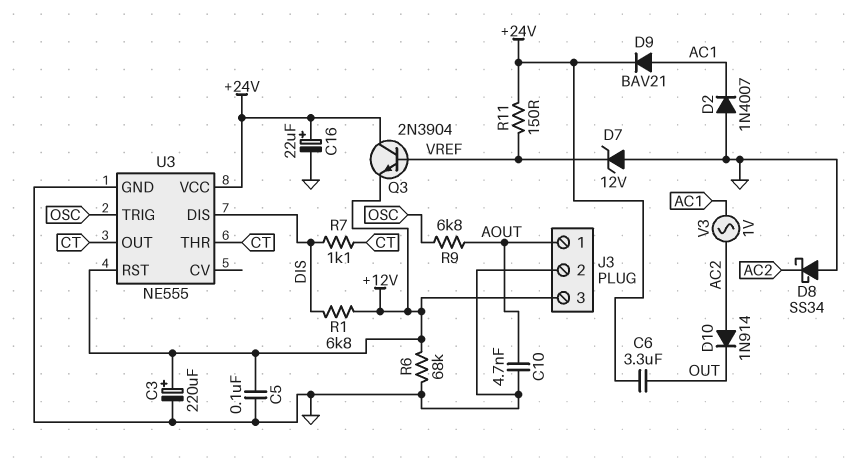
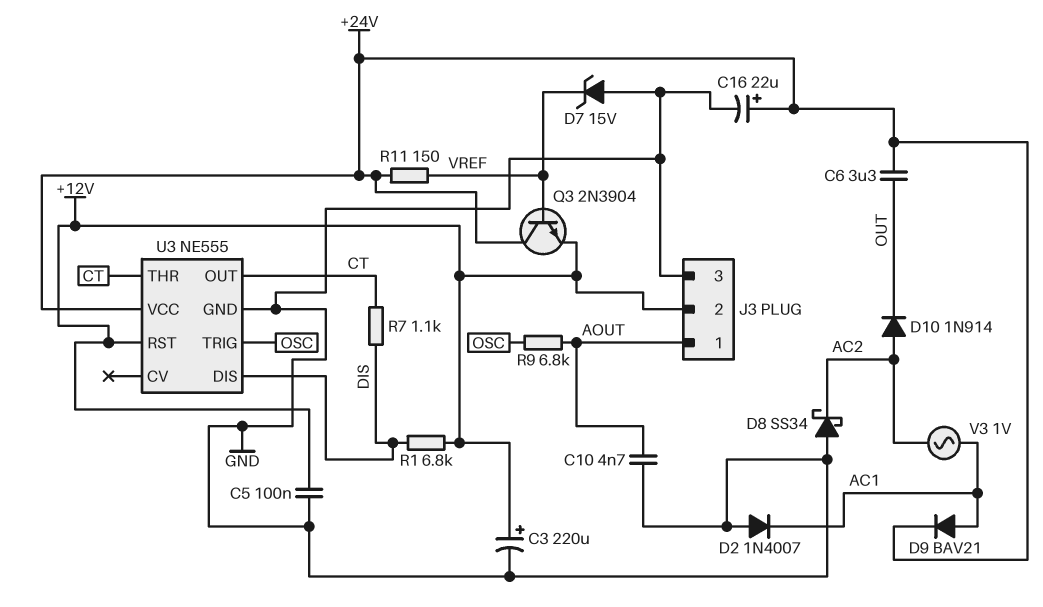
D7: zener 12V (A GND, K VREF) -> zener 15V (A GND, K VREF)
J3 pin 2: GND -> +12V
J3 pin 3: +12V -> GND
R6: 68k (+12V, GND) -> none

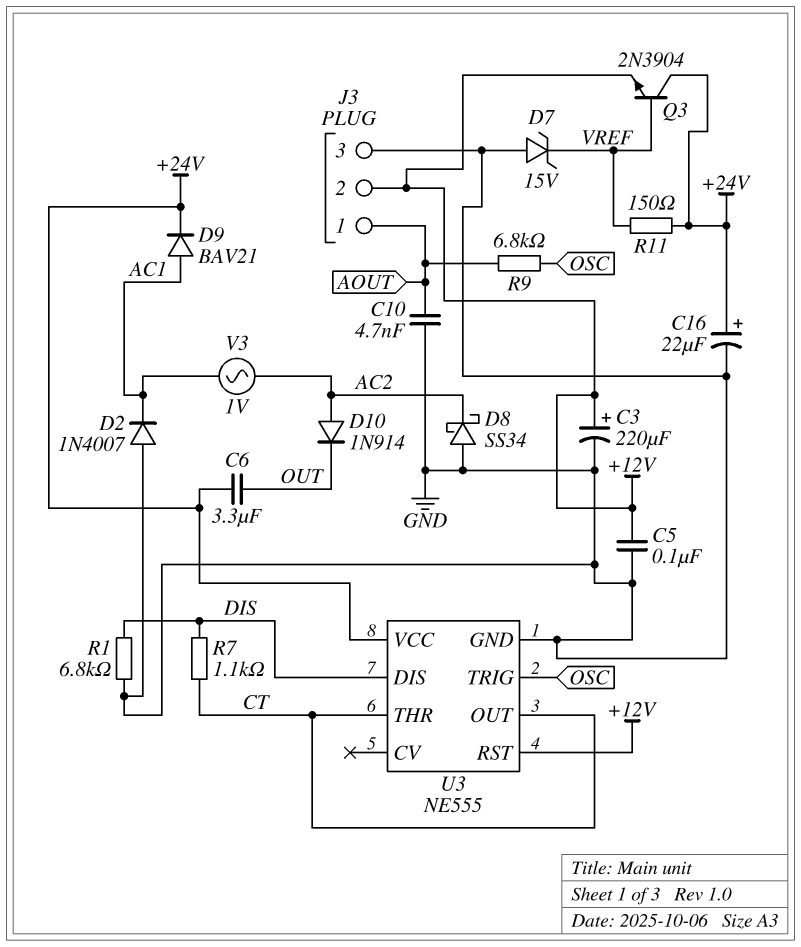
R1: 6.8k (+12V, DIS) -> 6.8k (DIS, GND)

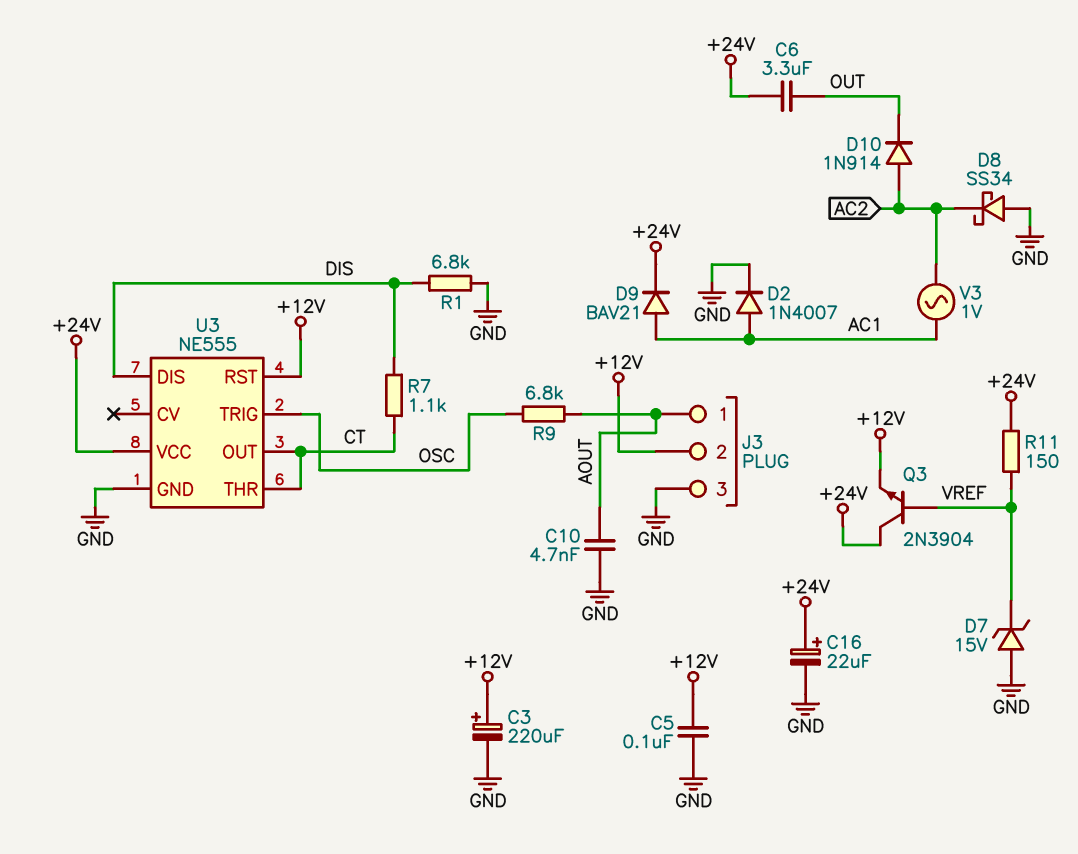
D2: diode 1N4007 (A GND, K AC1) -> diode 1N4007 (A AC1, K GND)

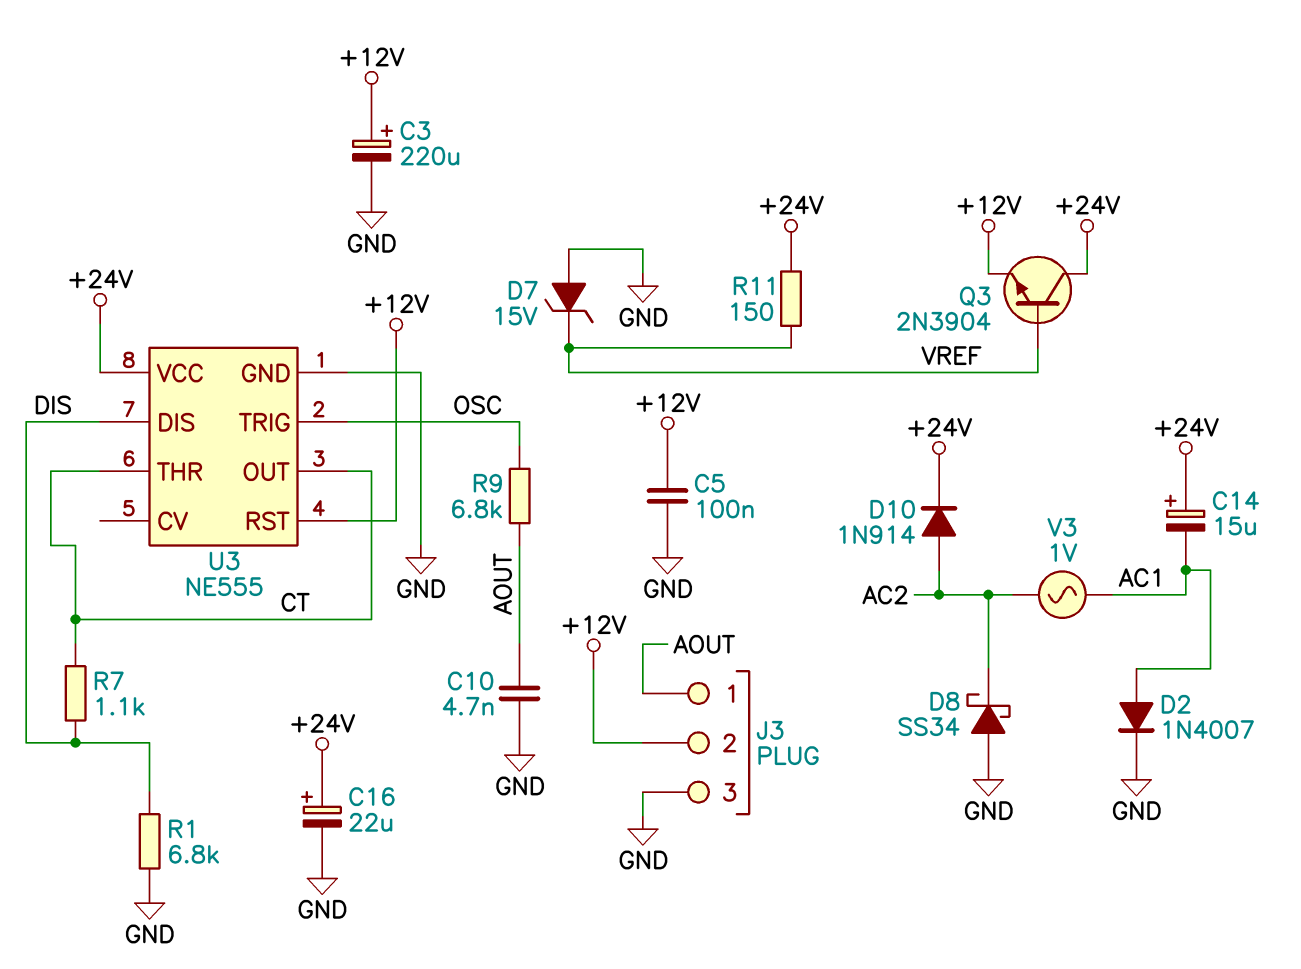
C6: 3.3uF (+24V, OUT) -> none
C14: none -> 15uF (plus +24V, minus AC1)
D9: diode BAV21 (A AC1, K +24V) -> none
D10: diode 1N914 (A AC2, K OUT) -> diode 1N914 (A AC2, K +24V)

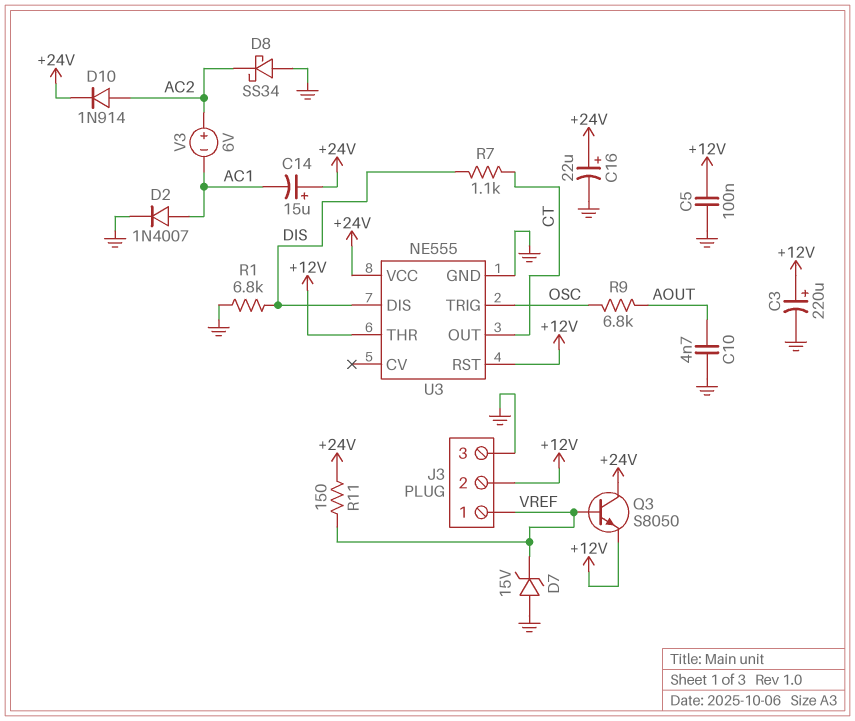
J3 pin 1: AOUT -> VREF
Q3: NPN 2N3904 (B VREF, C +24V, E +12V) -> NPN S8050 (B VREF, C +24V, E +12V)
U3 pin THR: CT -> +12V
V3: AC 1V (AC1, AC2) -> 6V (plus AC2, minus AC1)

